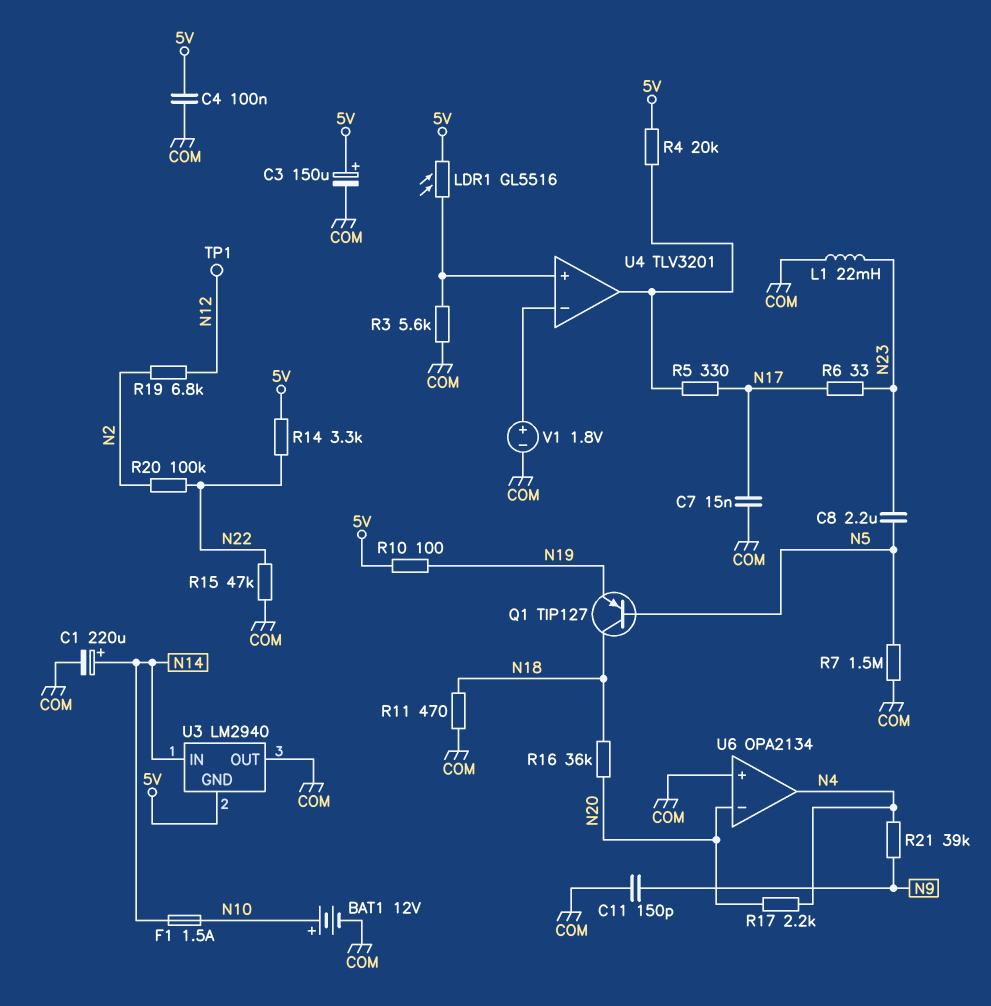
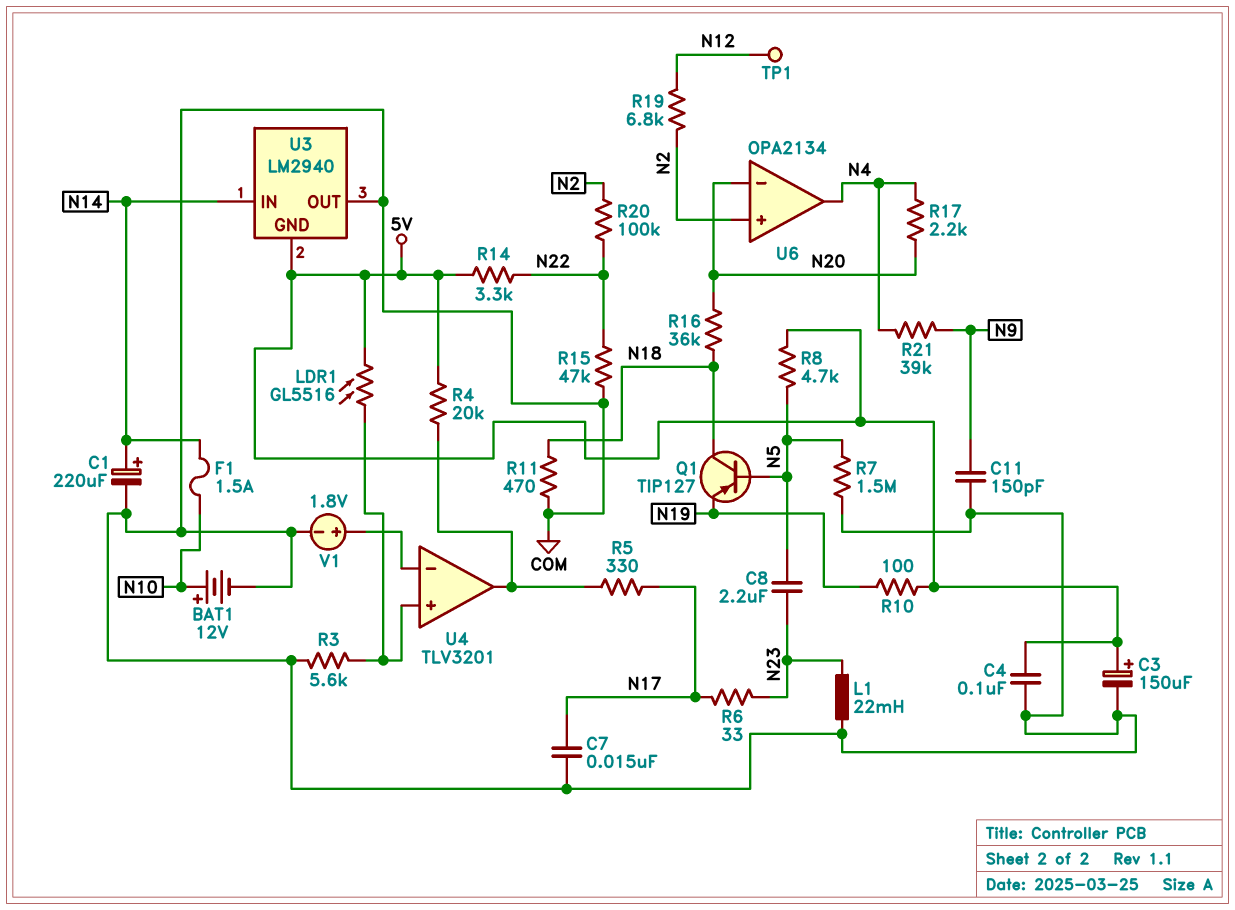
R8: none -> 4.7k (5V, N5)
U6 pin in+: COM -> N2

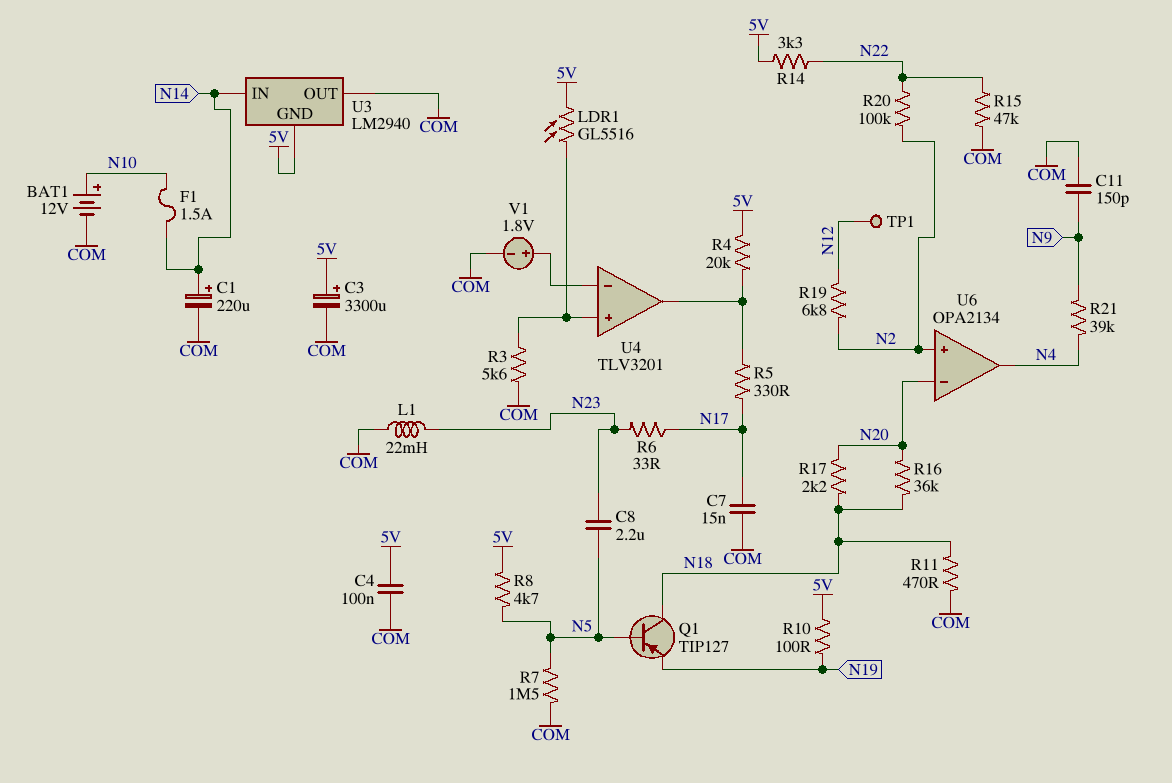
C3: 150uF (plus 5V, minus COM) -> 3300uF (plus 5V, minus COM)
R17: 2.2k (N4, N20) -> 2.2k (N18, N20)

